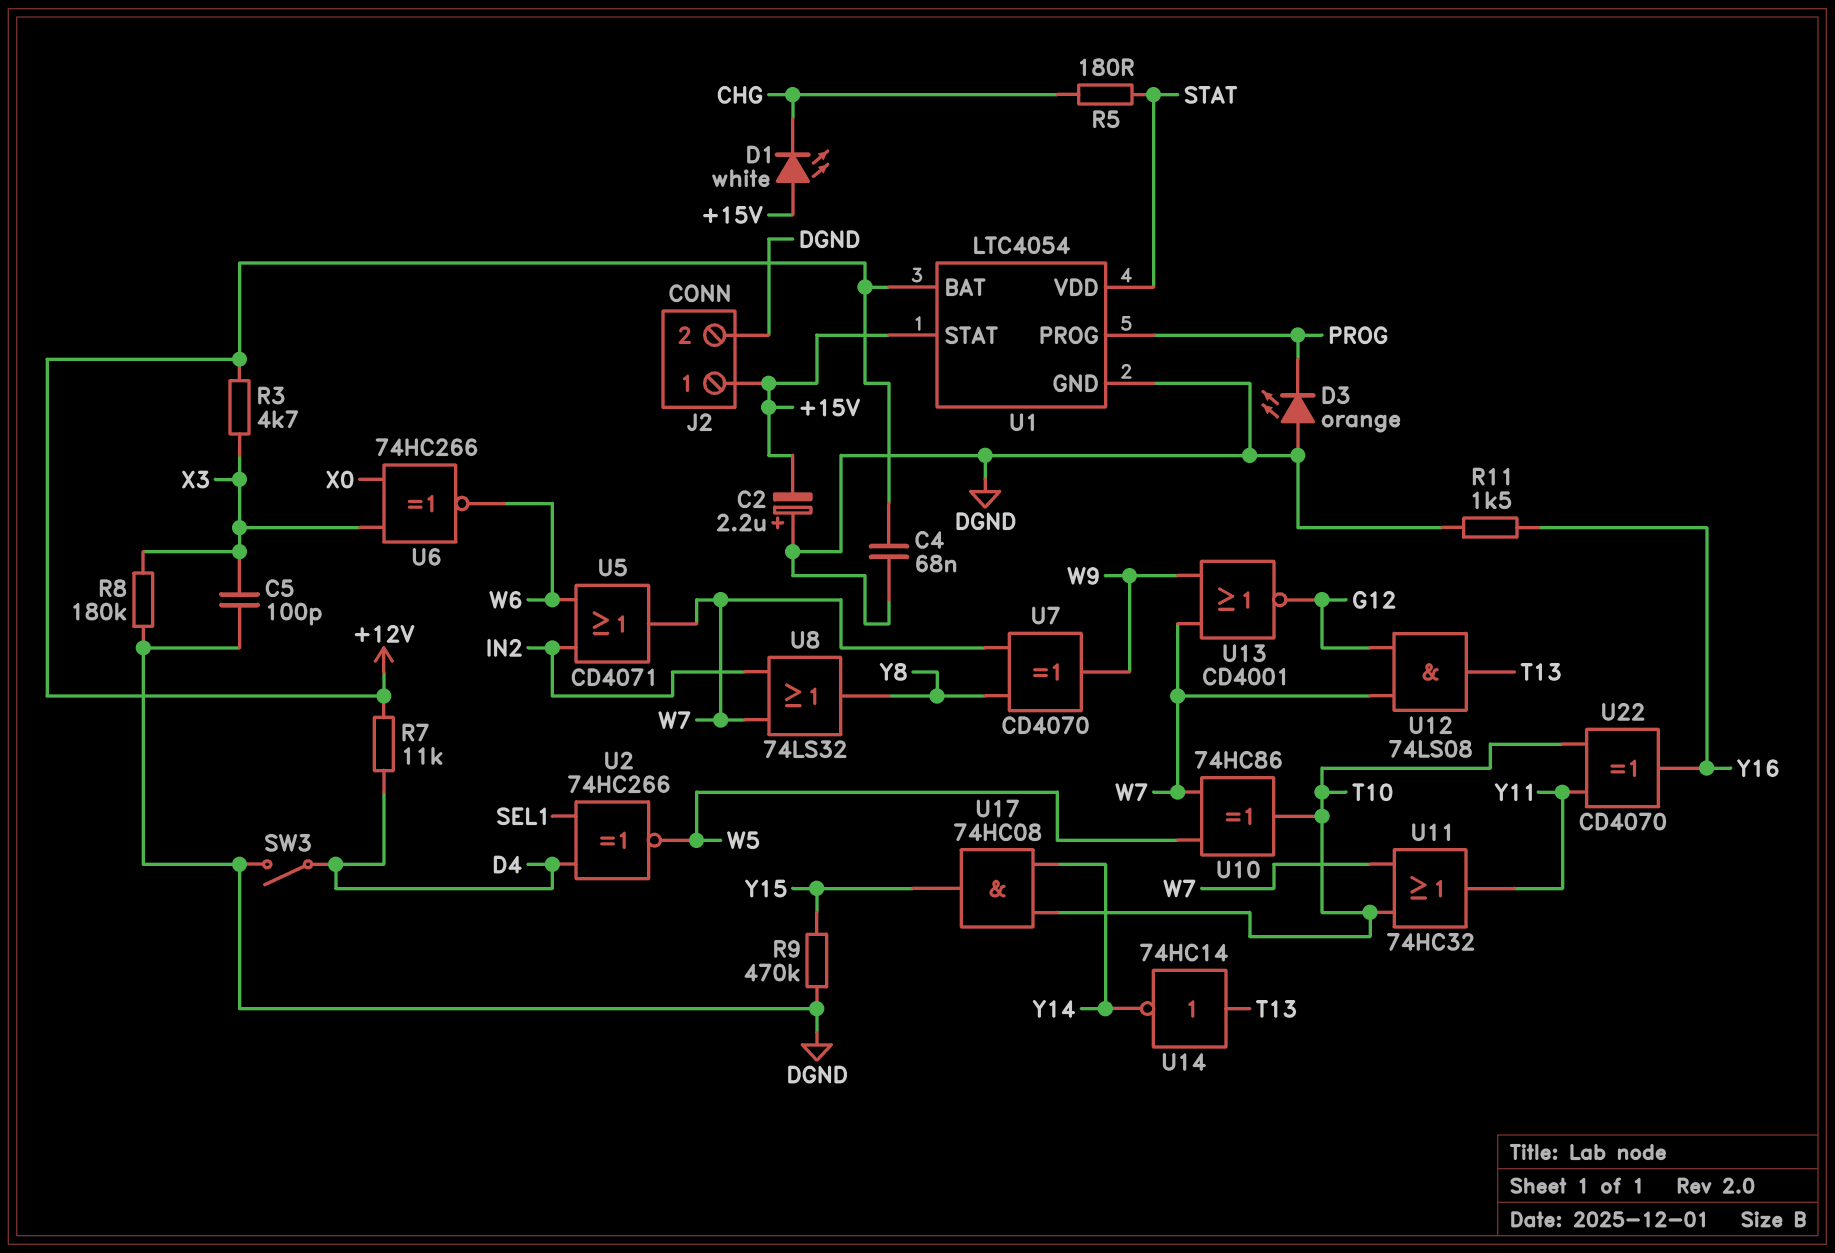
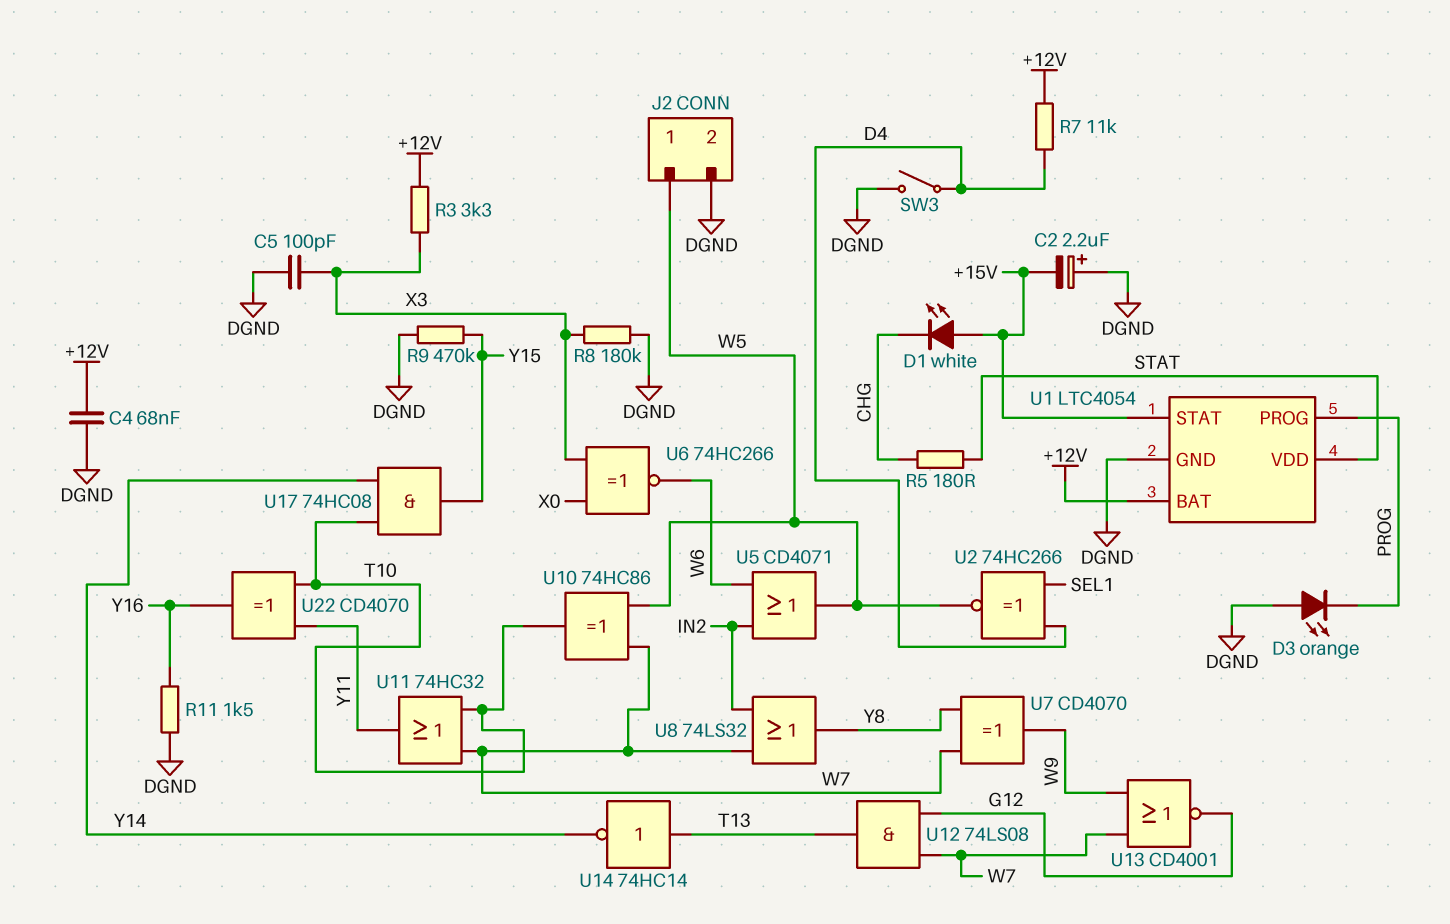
J2 pin 1: +15V -> W5
R3: 4.7k (+12V, X3) -> 3.3k (+12V, X3)
U5: OR CD4071 (in IN2, in W6, out W7) -> OR CD4071 (in IN2, in W6, out W5)

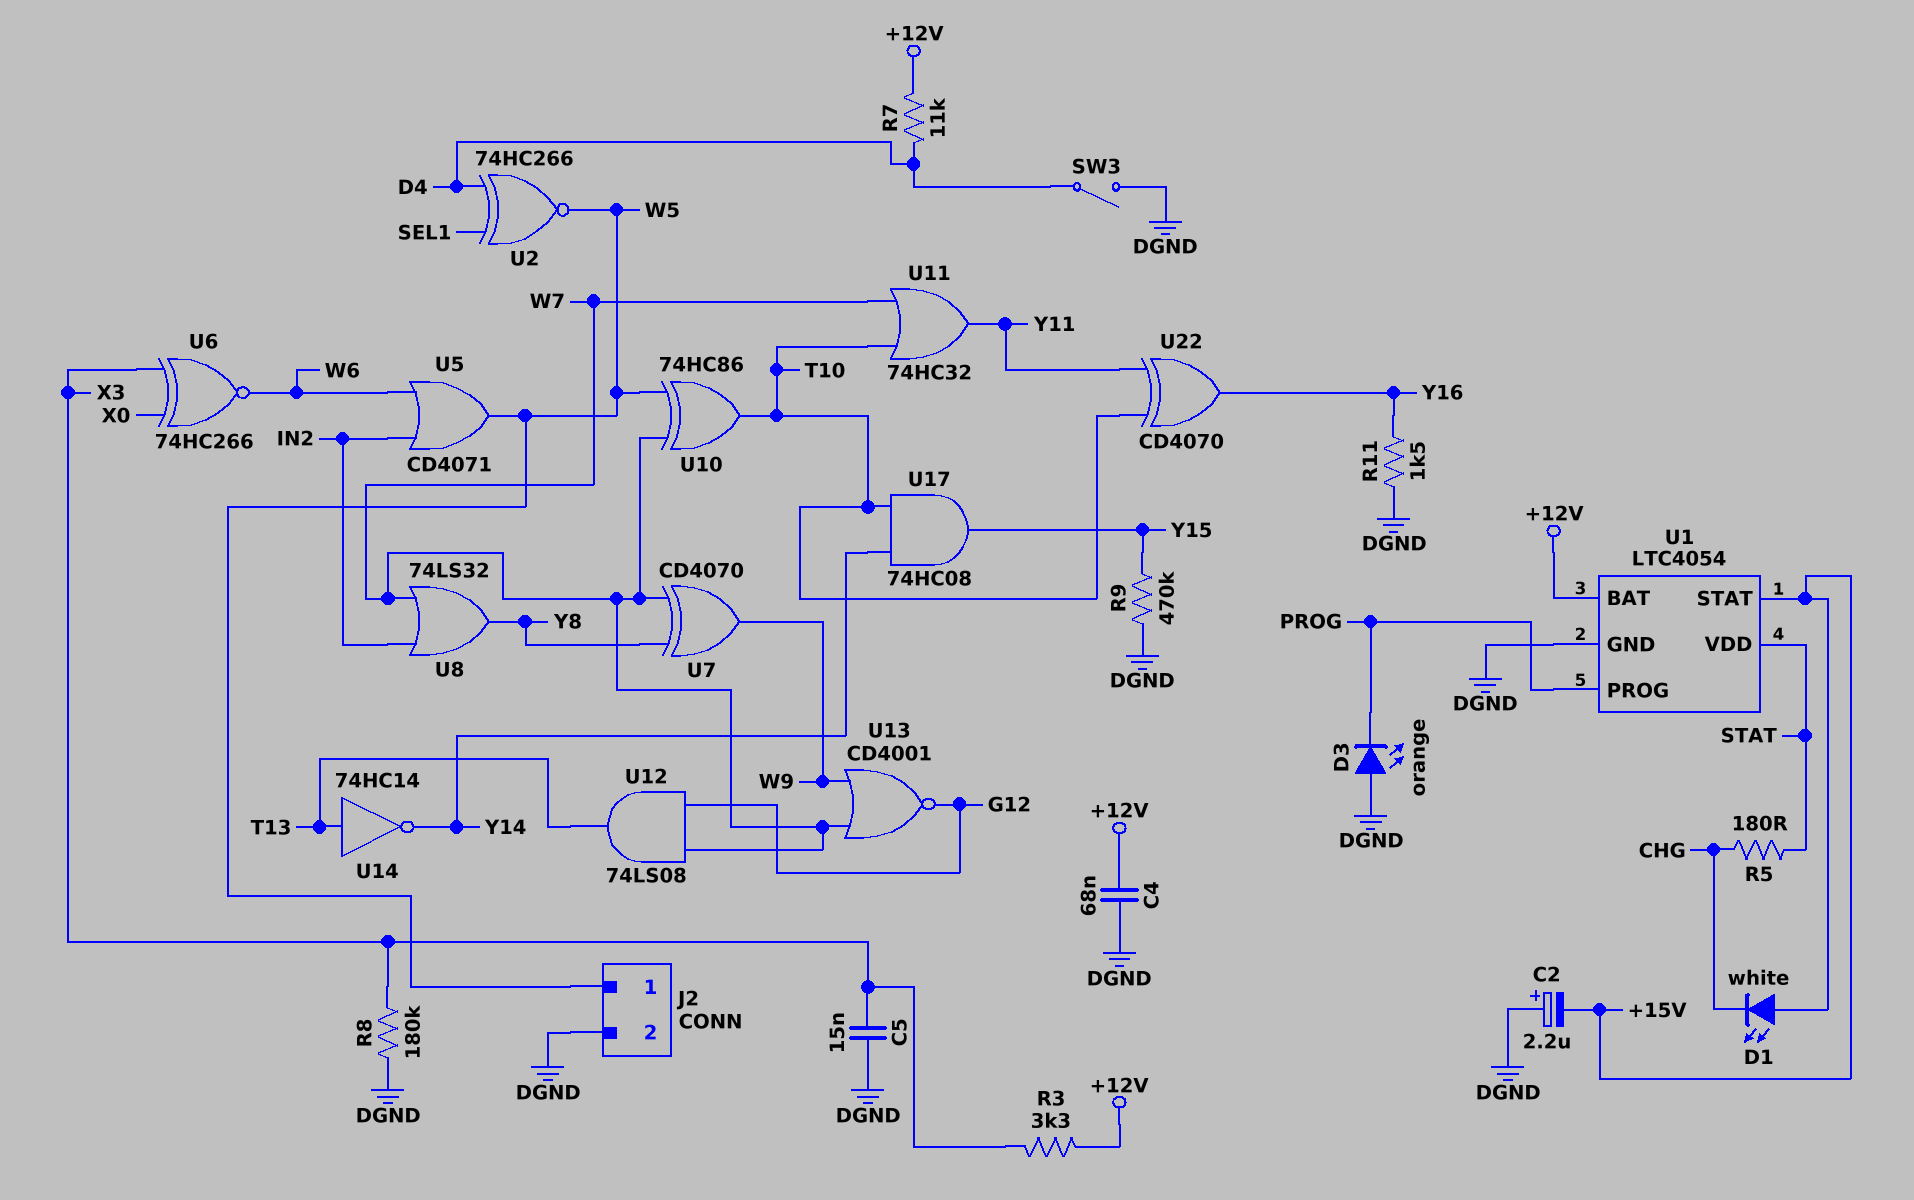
C5: 100pF (DGND, X3) -> 15nF (DGND, X3)

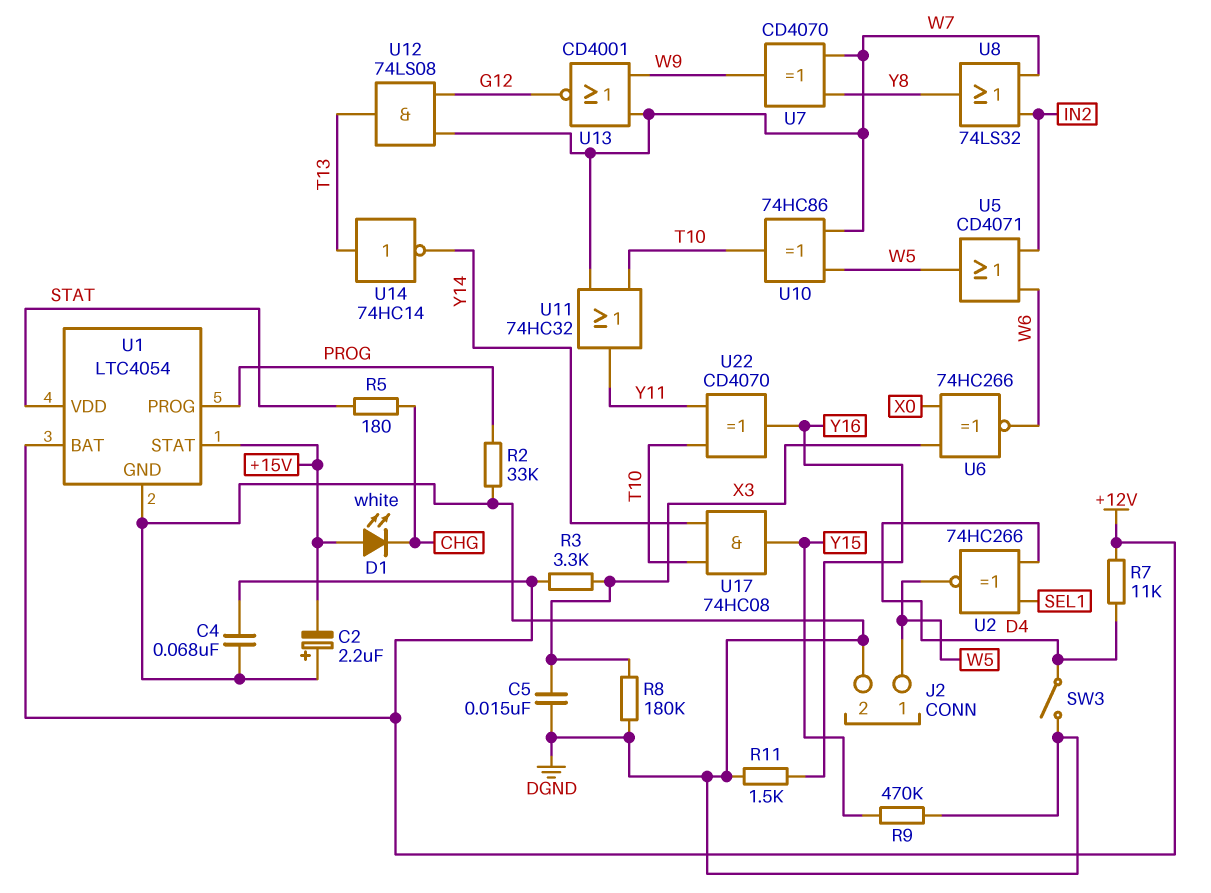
D3: LED orange (A DGND, K PROG) -> none
R2: none -> 33k (DGND, PROG)

